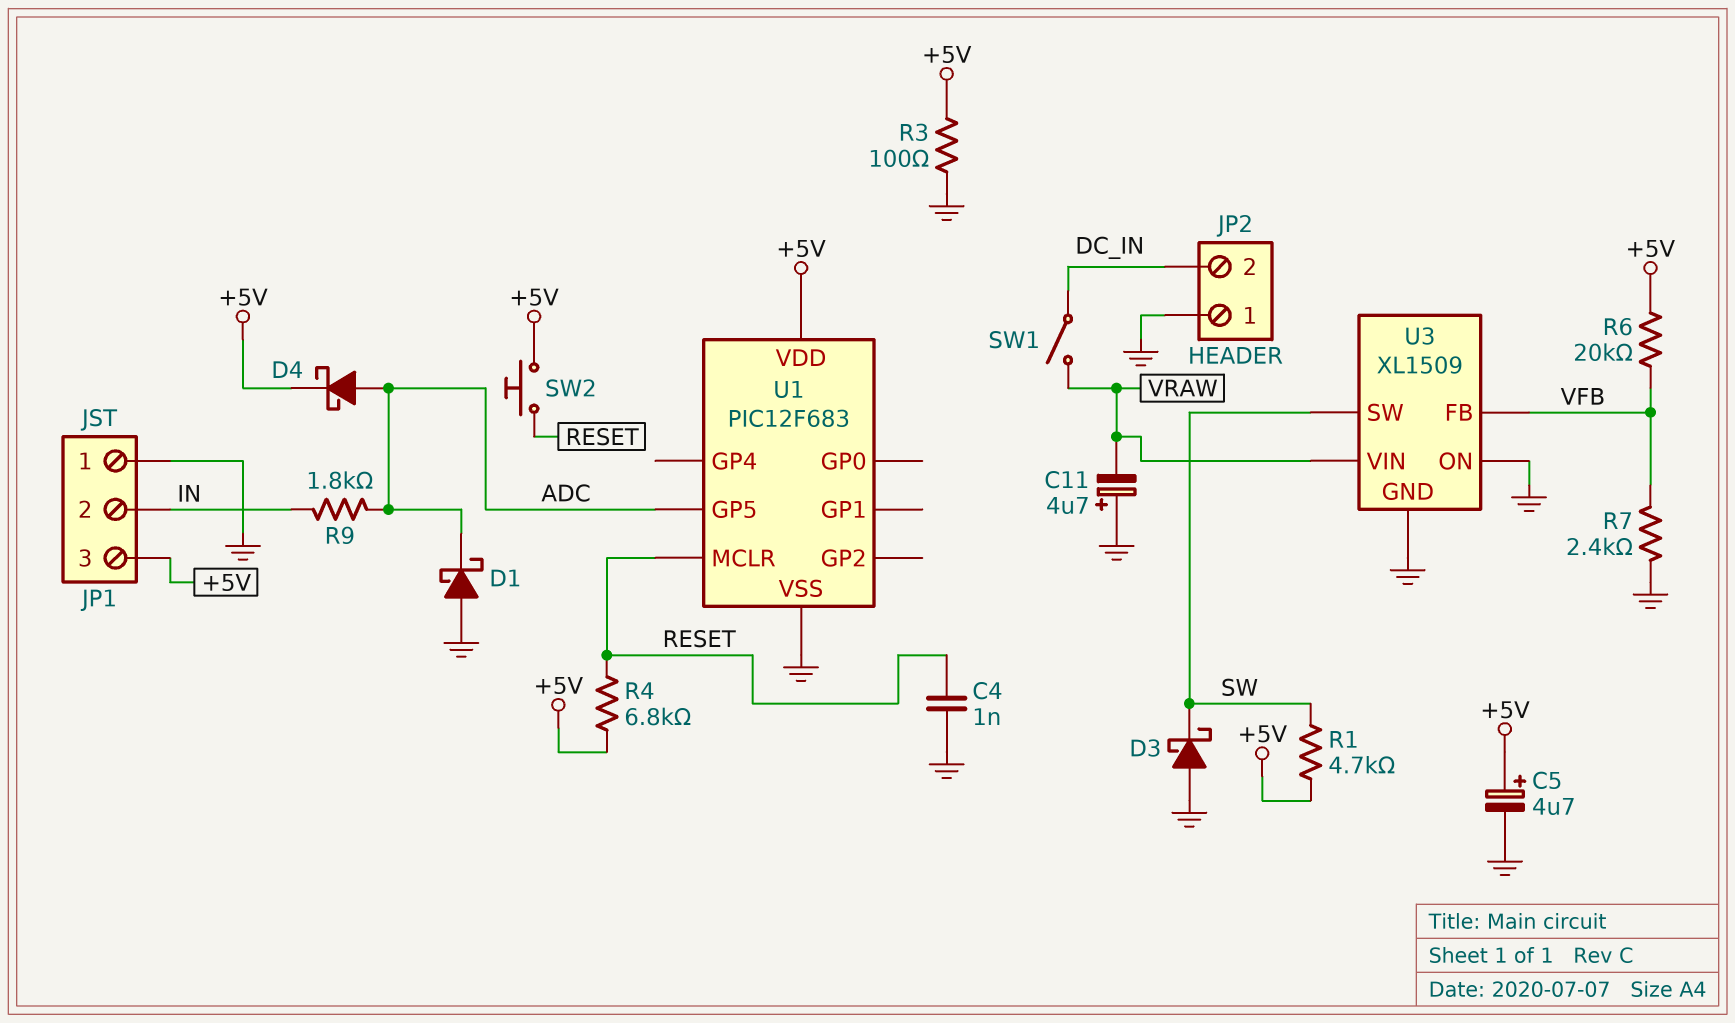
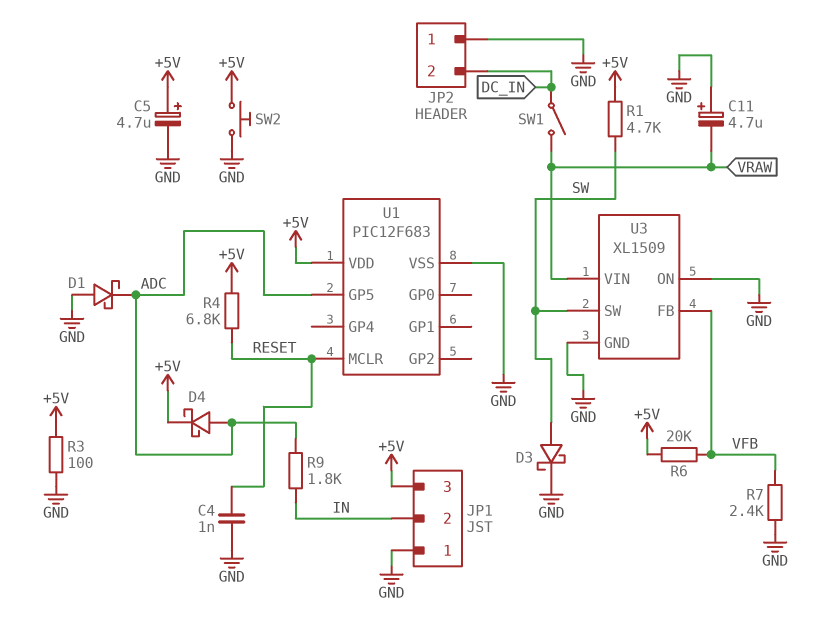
D3: schottky (A GND, K SW) -> schottky (A SW, K GND)
SW2: button (+5V, RESET) -> button (+5V, GND)

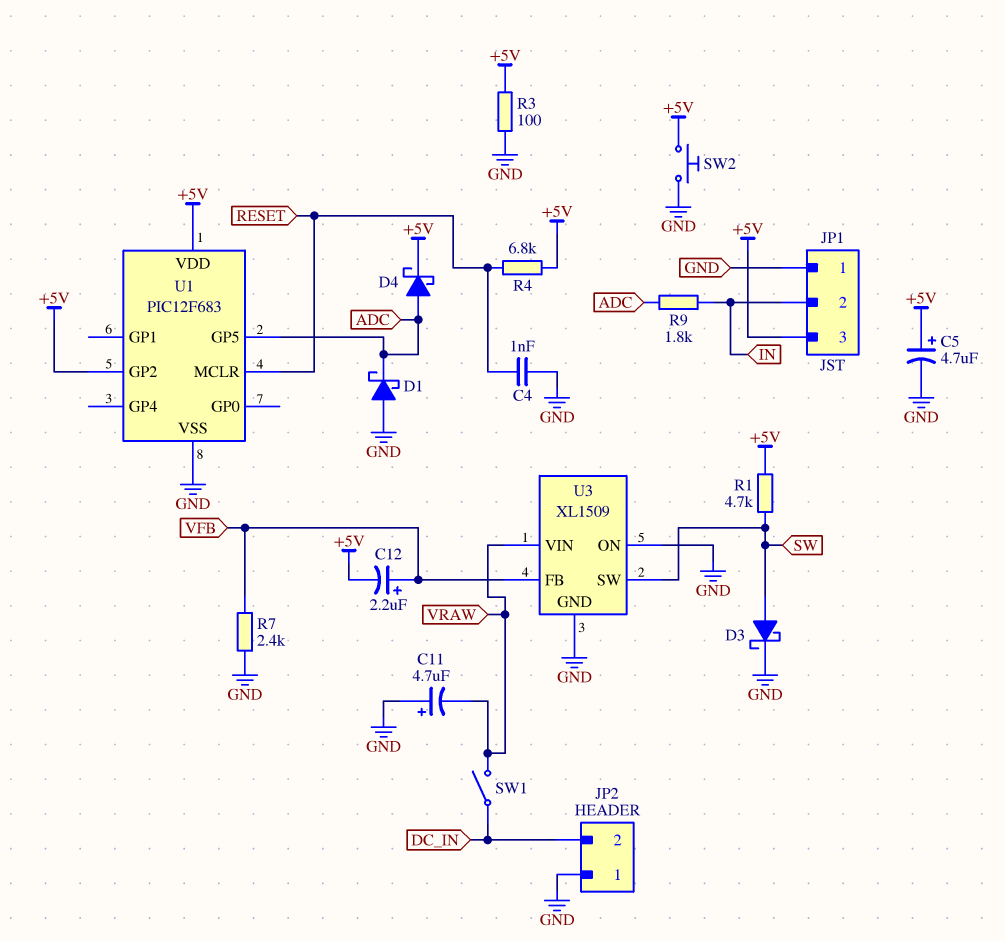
C12: none -> 2.2uF (plus VFB, minus +5V)
R6: 20k (+5V, VFB) -> none
U1 pin GP2: none -> +5V

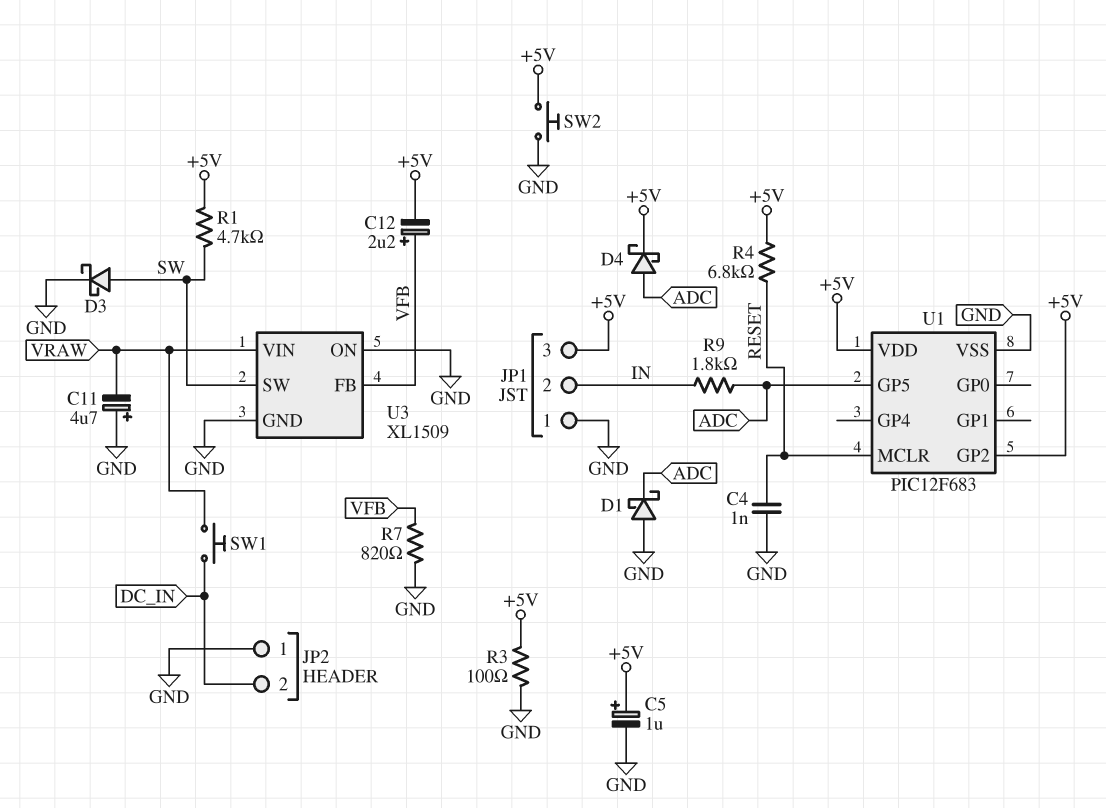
C5: 4.7uF (plus +5V, minus GND) -> 1uF (plus +5V, minus GND)
R7: 2.4k (GND, VFB) -> 820 (GND, VFB)
SW1: switch (DC_IN, VRAW) -> button (DC_IN, VRAW)

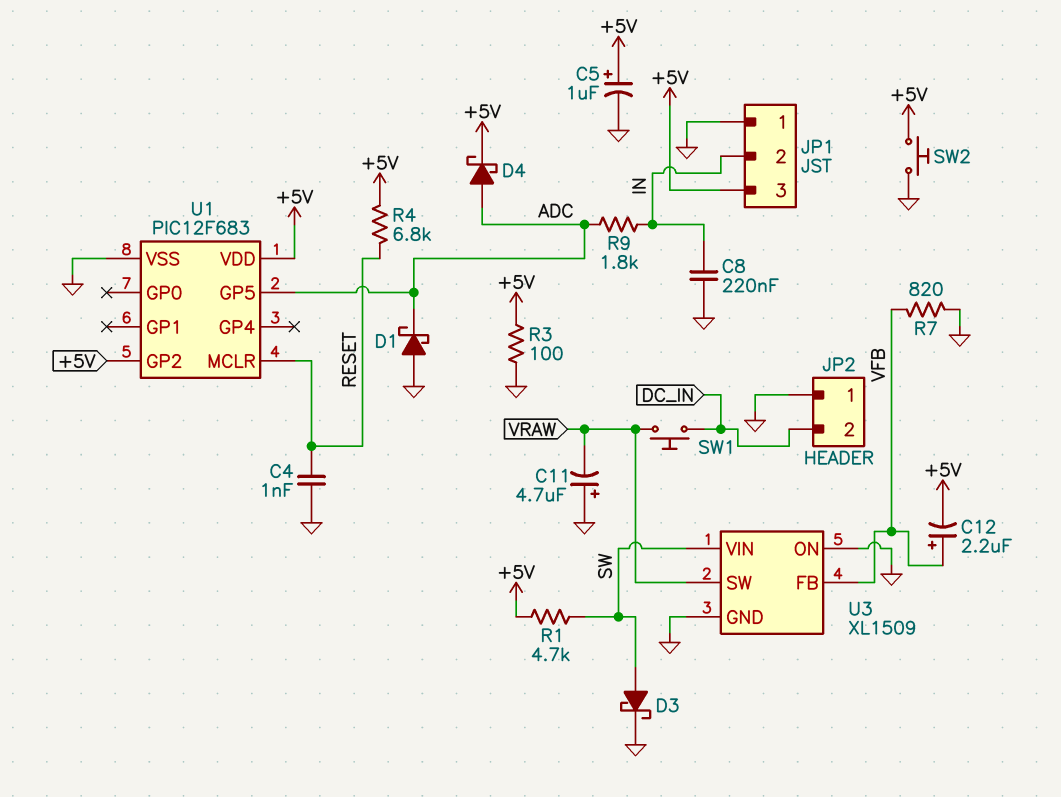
C8: none -> 220nF (GND, IN)
U3 pin SW: SW -> VRAW
U3 pin VIN: VRAW -> SW

